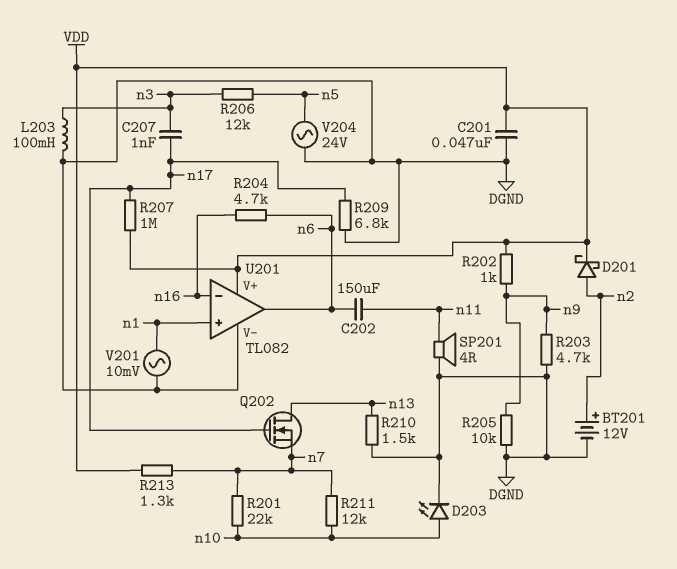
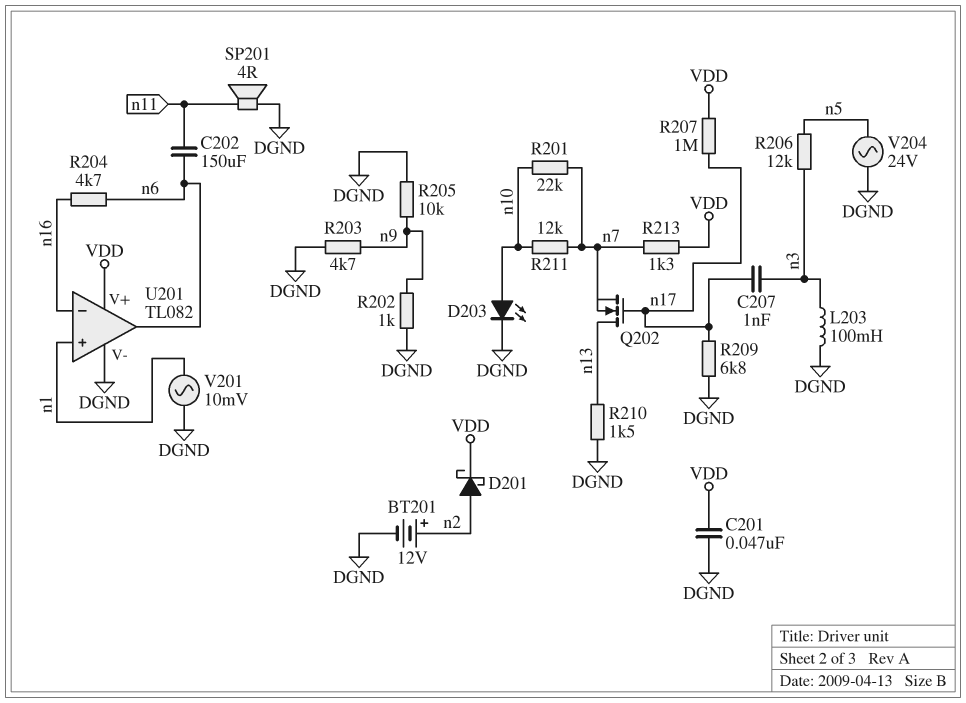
R202: 1k (VDD, n9) -> 1k (DGND, n9)

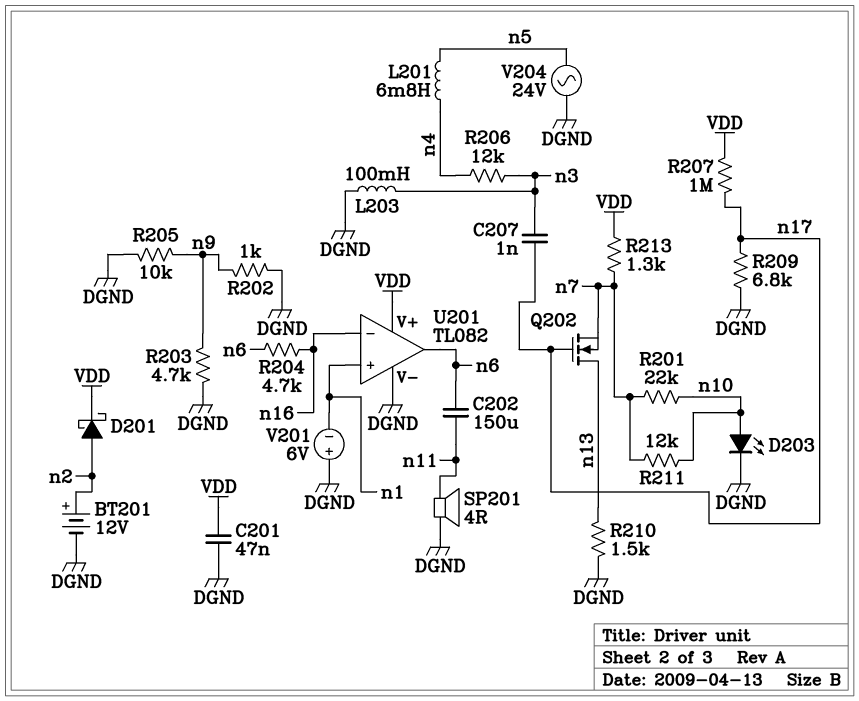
L201: none -> 6.8mH (n4, n5)
R206: 12k (n3, n5) -> 12k (n3, n4)
V201: AC 10mV (DGND, n1) -> 6V (plus DGND, minus n1)

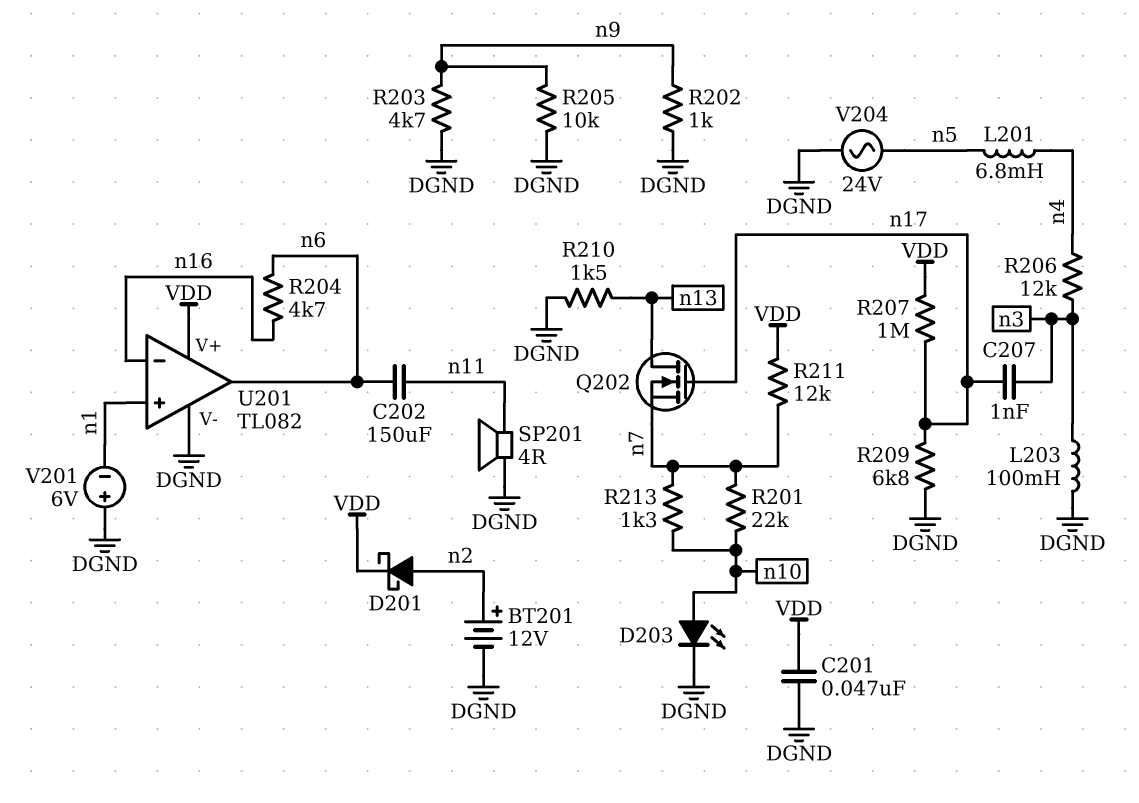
R211: 12k (n7, n10) -> 12k (VDD, n7)
R213: 1.3k (VDD, n7) -> 1.3k (n7, n10)

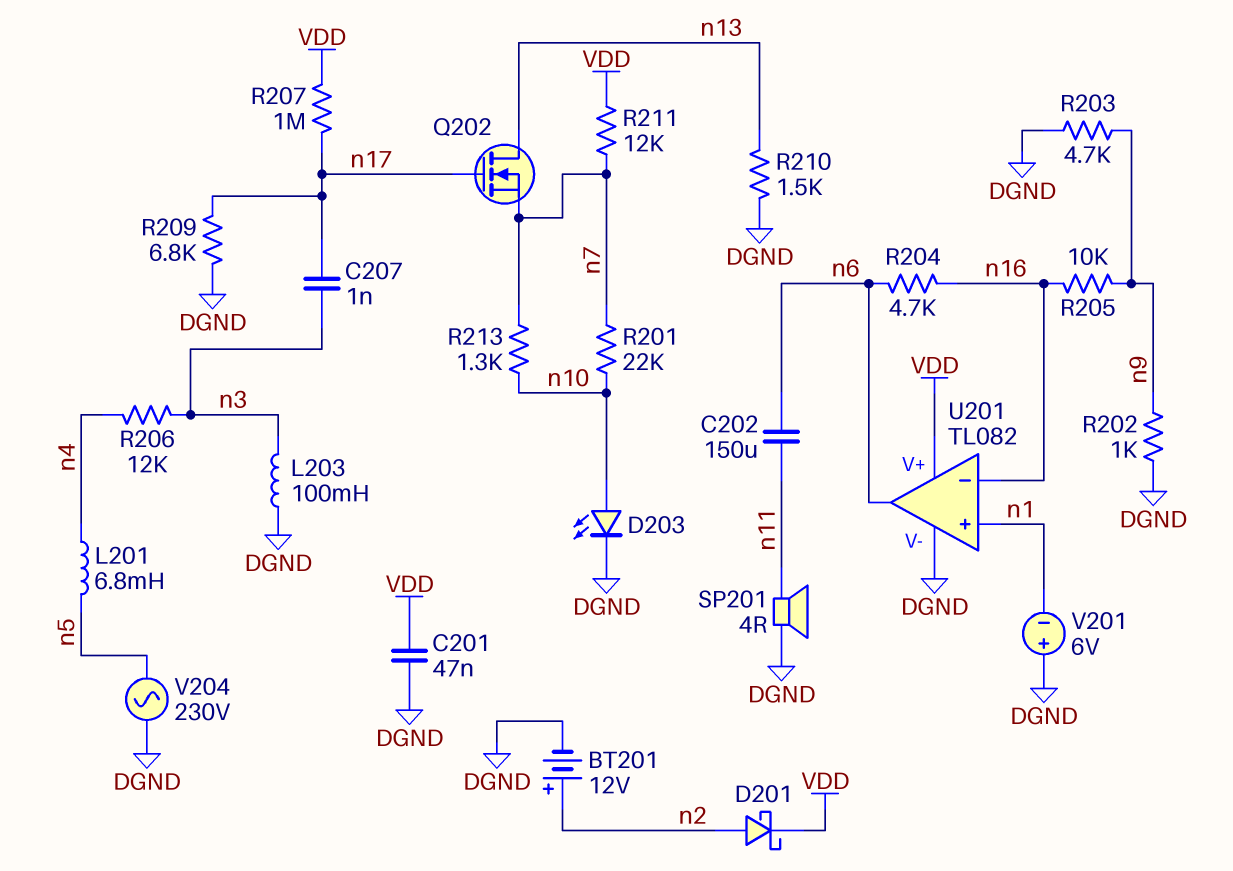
R205: 10k (DGND, n9) -> 10k (n9, n16)
V204: AC 24V (DGND, n5) -> AC 230V (DGND, n5)

